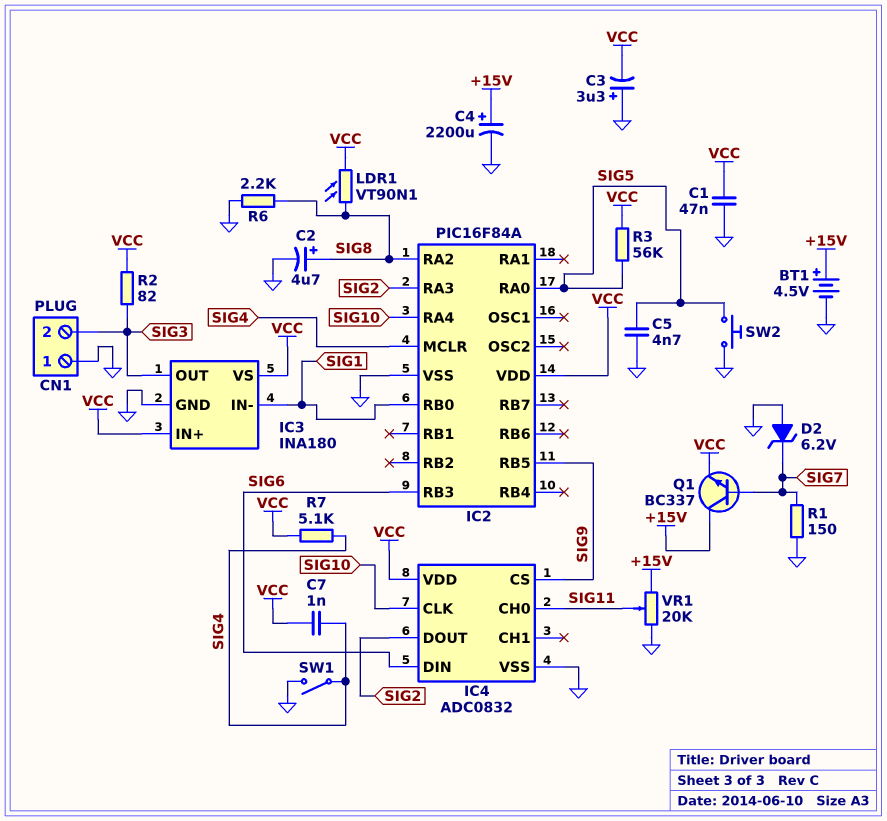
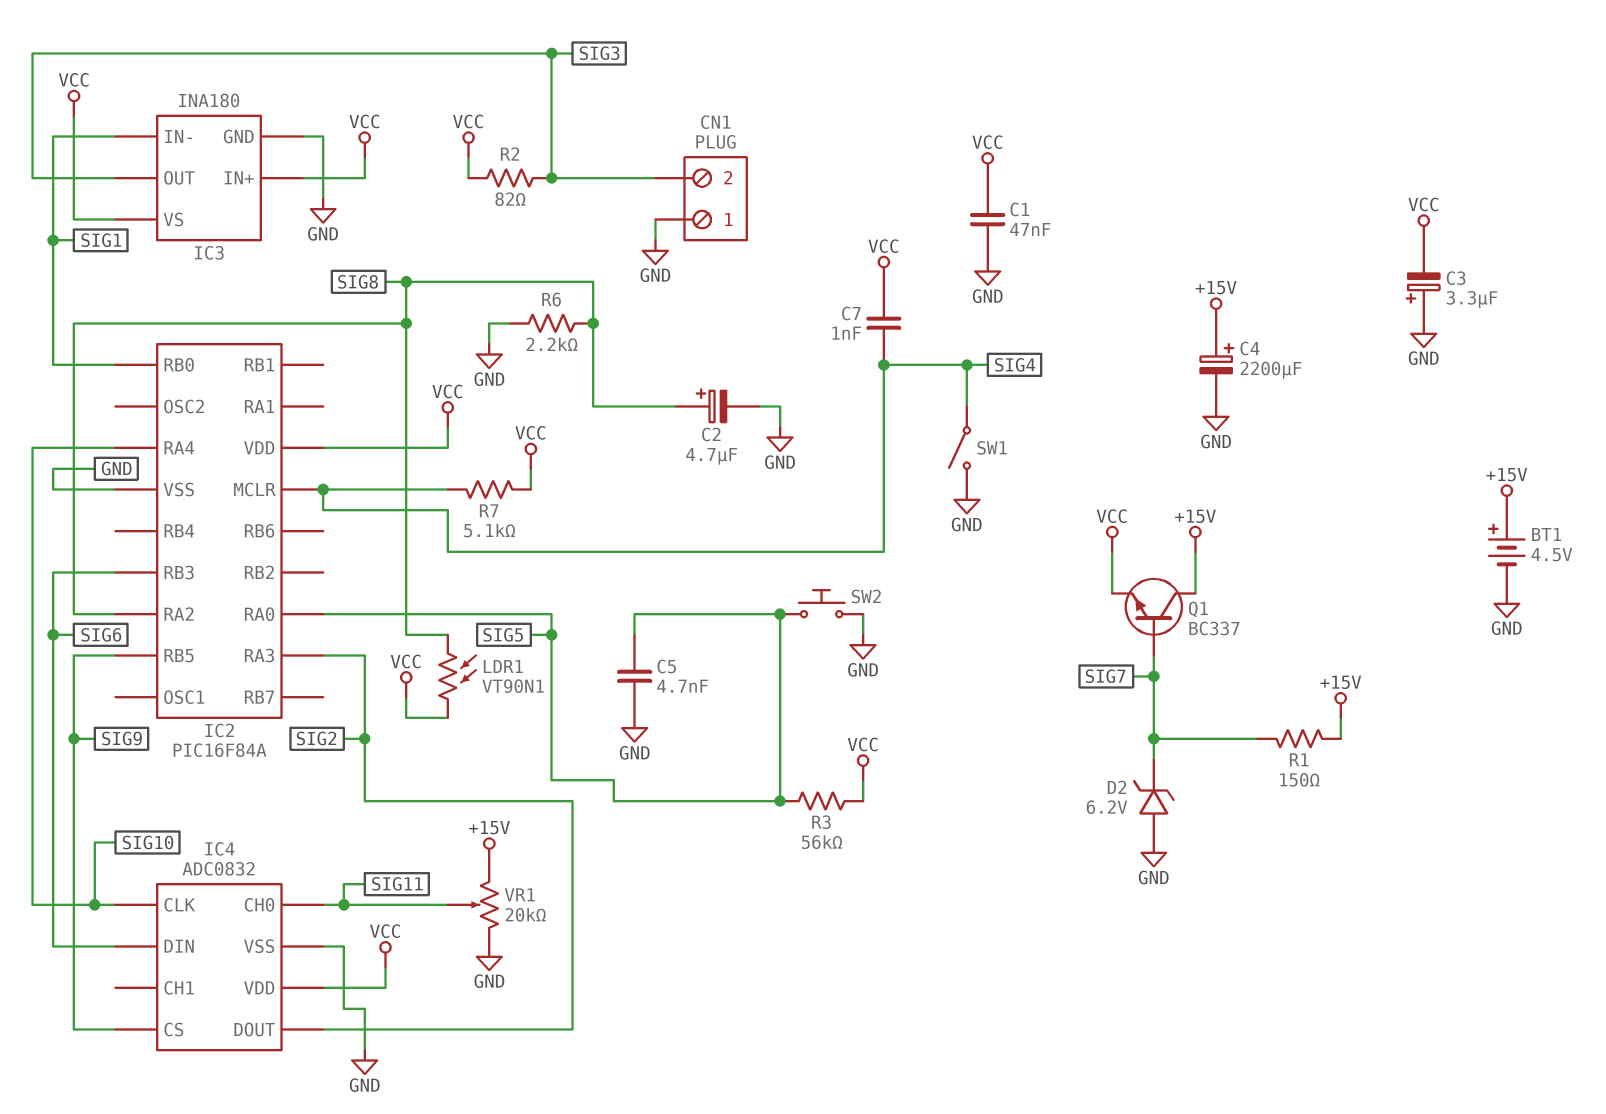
R1: 150 (GND, SIG7) -> 150 (+15V, SIG7)

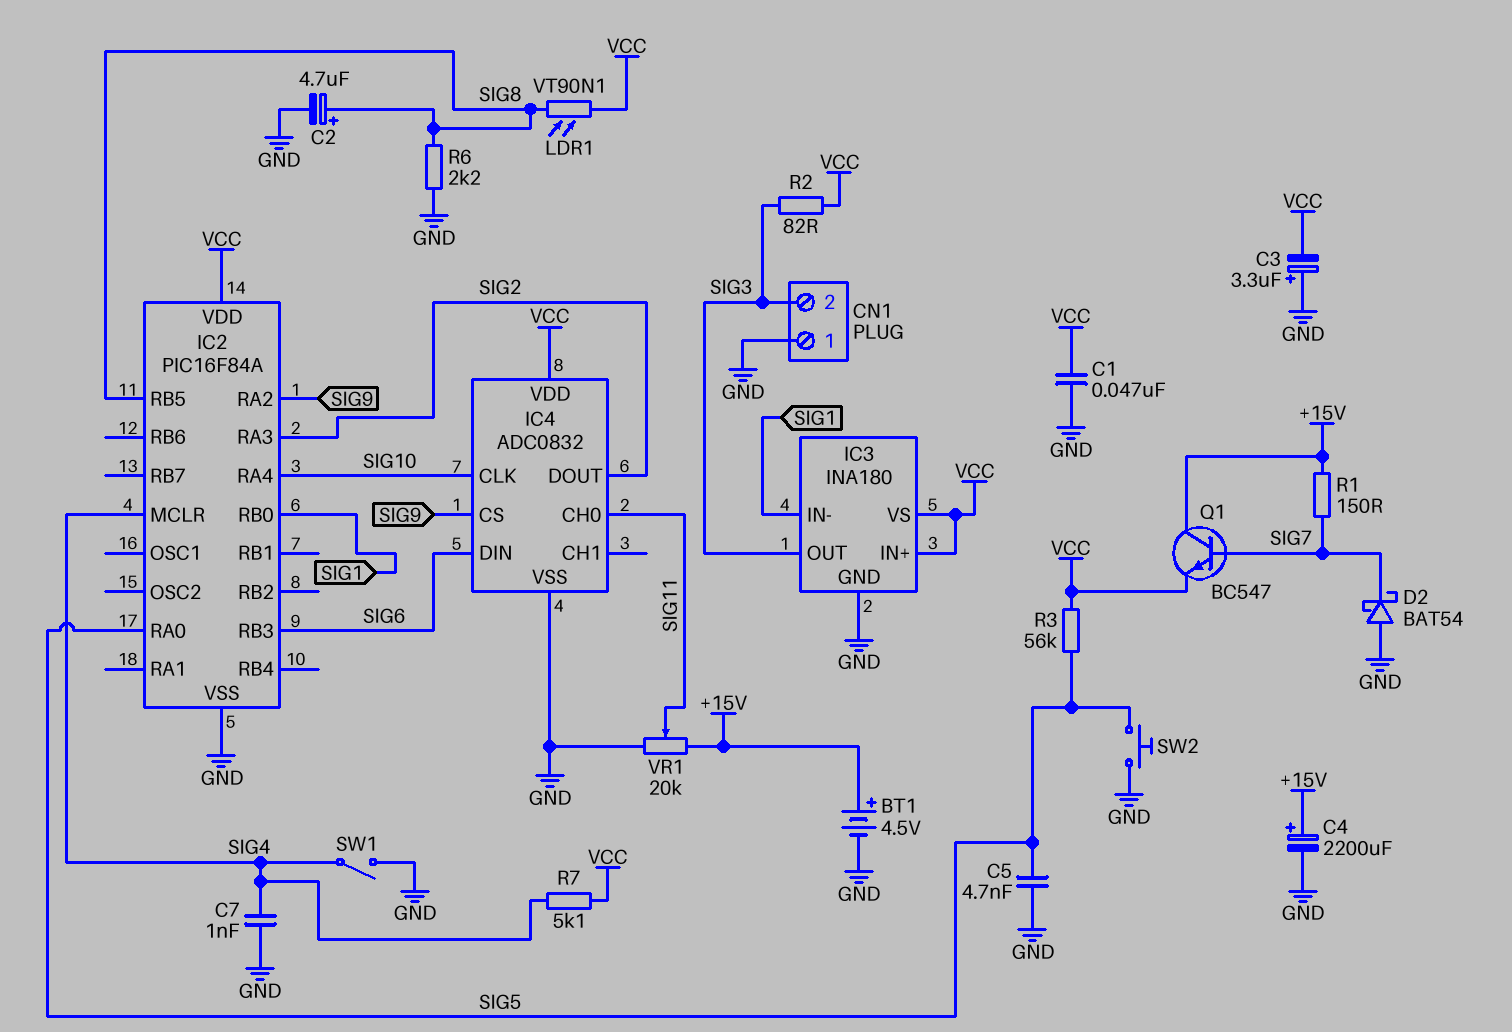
C7: 1nF (SIG4, VCC) -> 1nF (GND, SIG4)
D2: zener 6.2V (A GND, K SIG7) -> schottky BAT54 (A GND, K SIG7)
IC2 pin RA2: SIG8 -> SIG9
IC2 pin RB5: SIG9 -> SIG8
Q1: NPN BC337 (B SIG7, C +15V, E VCC) -> NPN BC547 (B SIG7, C +15V, E VCC)

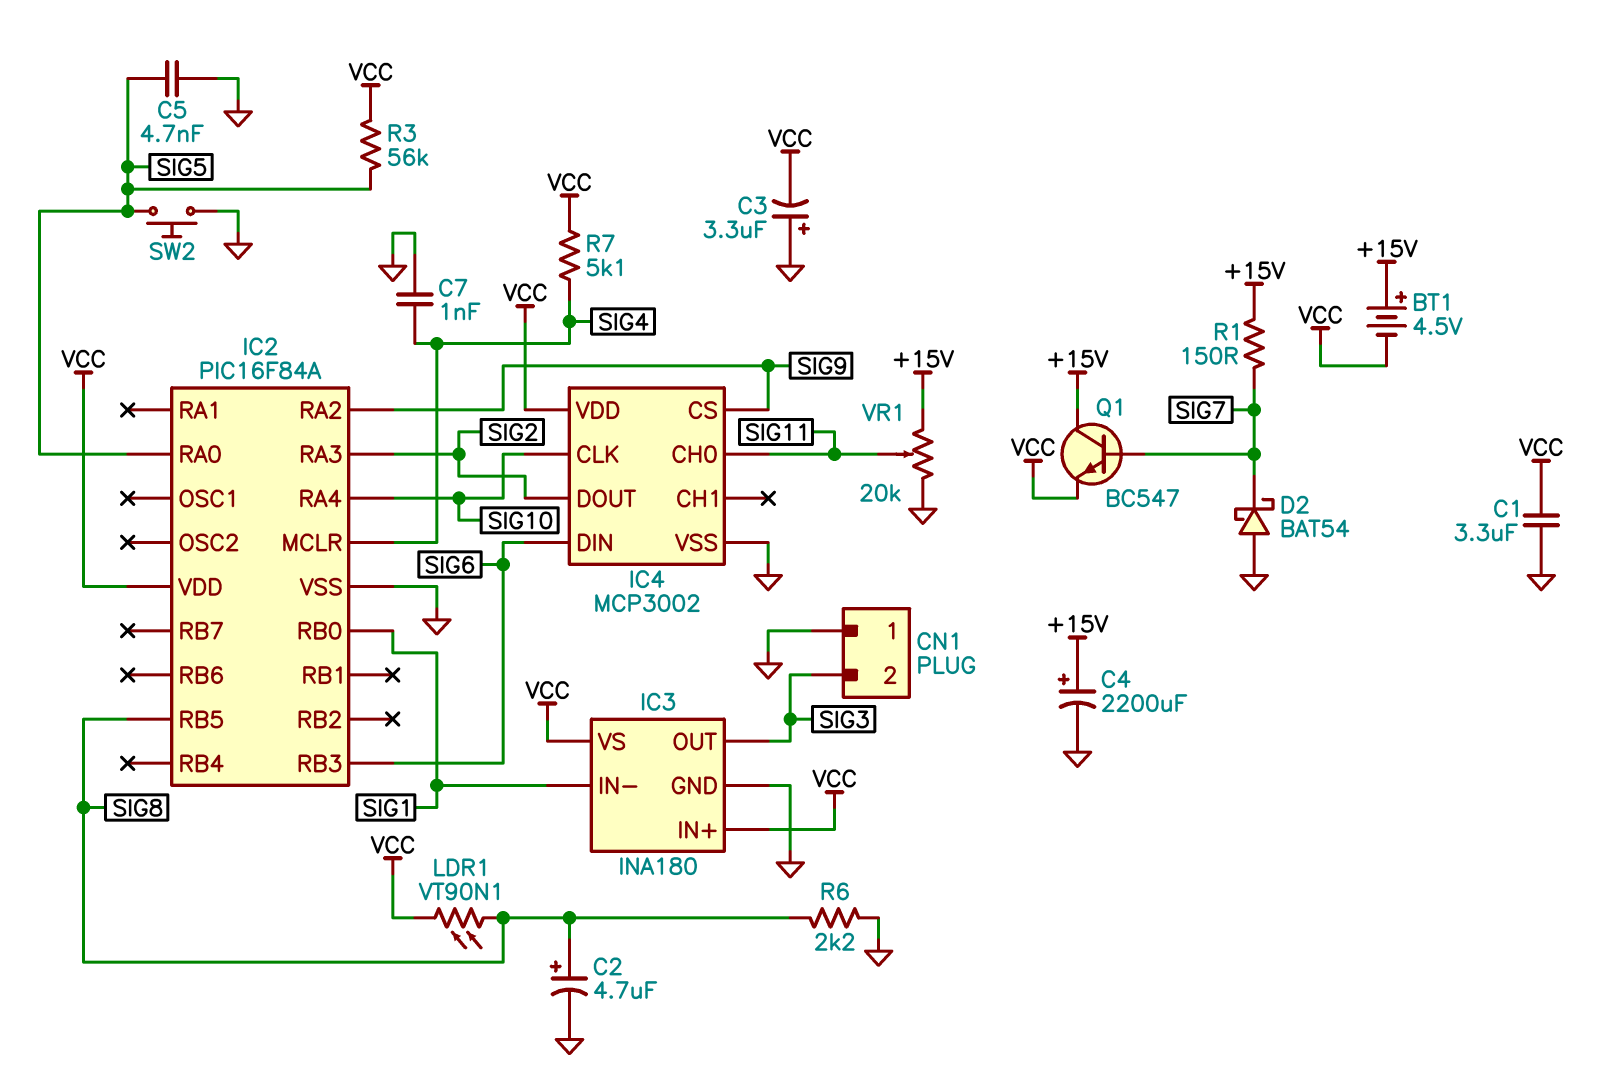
BT1: 4.5V (plus +15V, minus GND) -> 4.5V (plus +15V, minus VCC)
C1: 47nF (GND, VCC) -> 3.3uF (GND, VCC)
IC4: ADC0832 -> MCP3002
R2: 82 (SIG3, VCC) -> none
SW1: switch (GND, SIG4) -> none

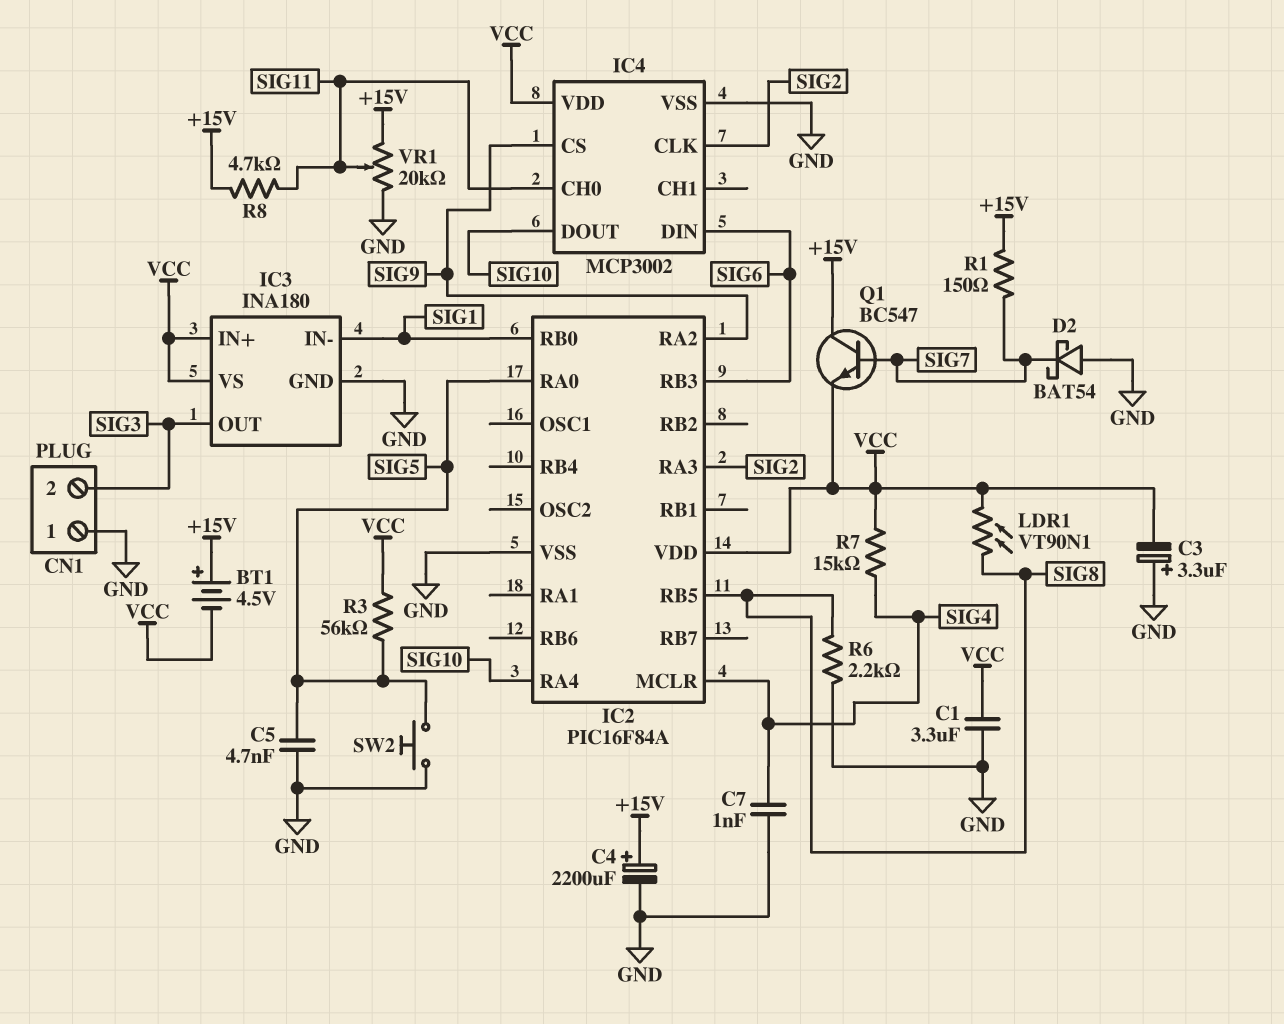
C2: 4.7uF (plus SIG8, minus GND) -> none
IC4 pin CLK: SIG10 -> SIG2
IC4 pin DOUT: SIG2 -> SIG10
R7: 5.1k (SIG4, VCC) -> 15k (SIG4, VCC)
R8: none -> 4.7k (+15V, SIG11)

